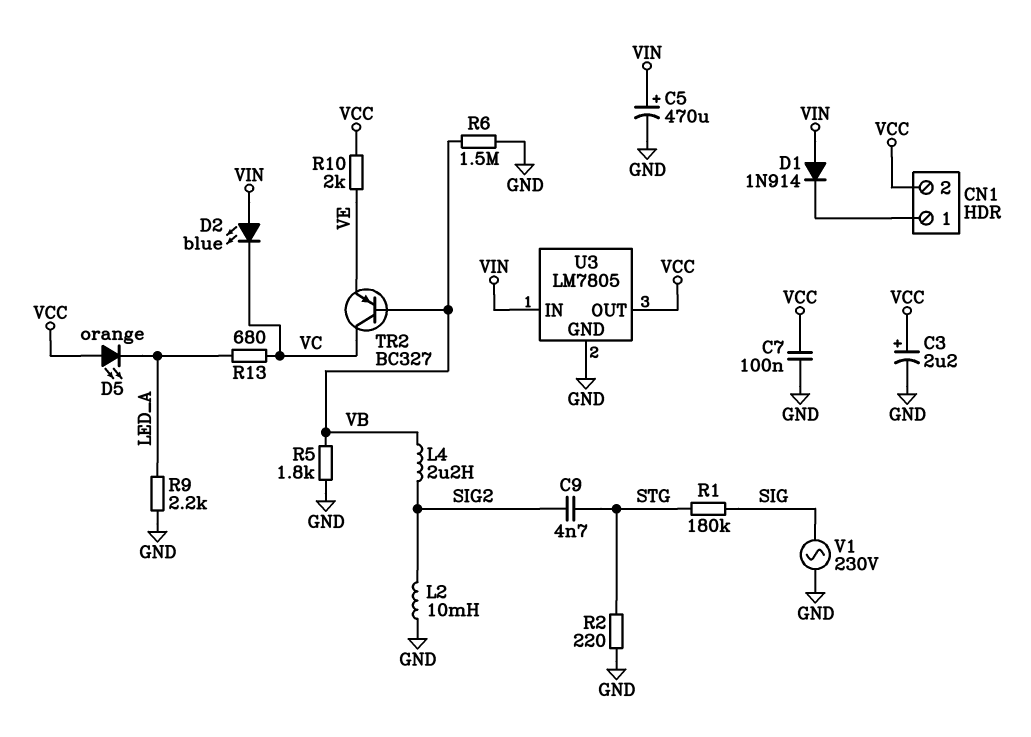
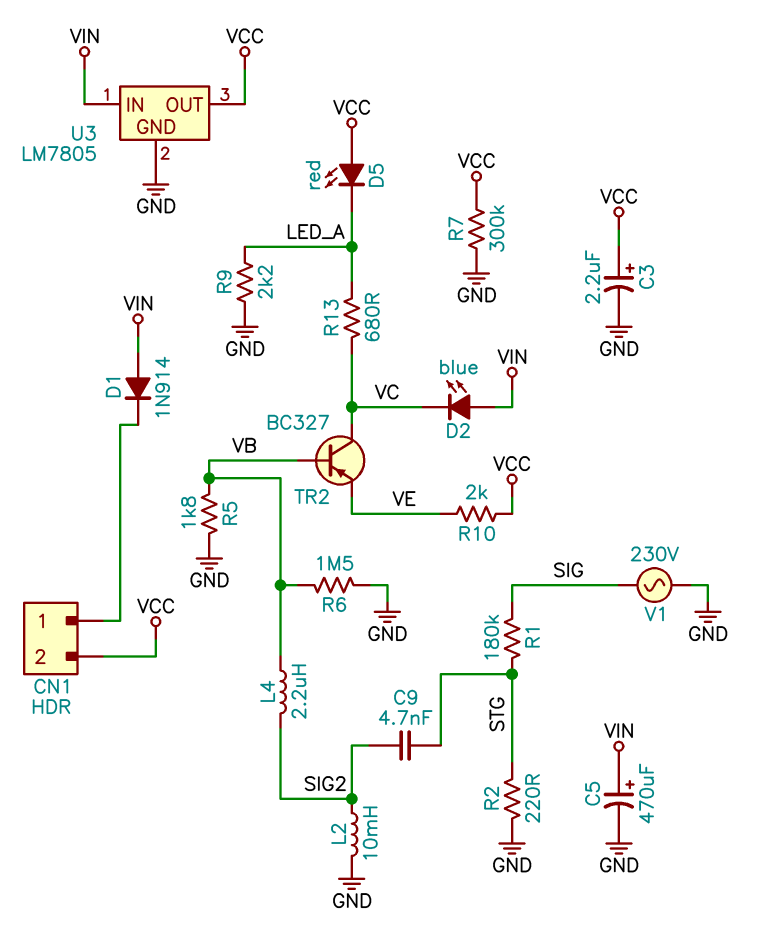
C7: 100nF (GND, VCC) -> none
D5: LED orange (A VCC, K LED_A) -> LED red (A VCC, K LED_A)
R7: none -> 300k (GND, VCC)

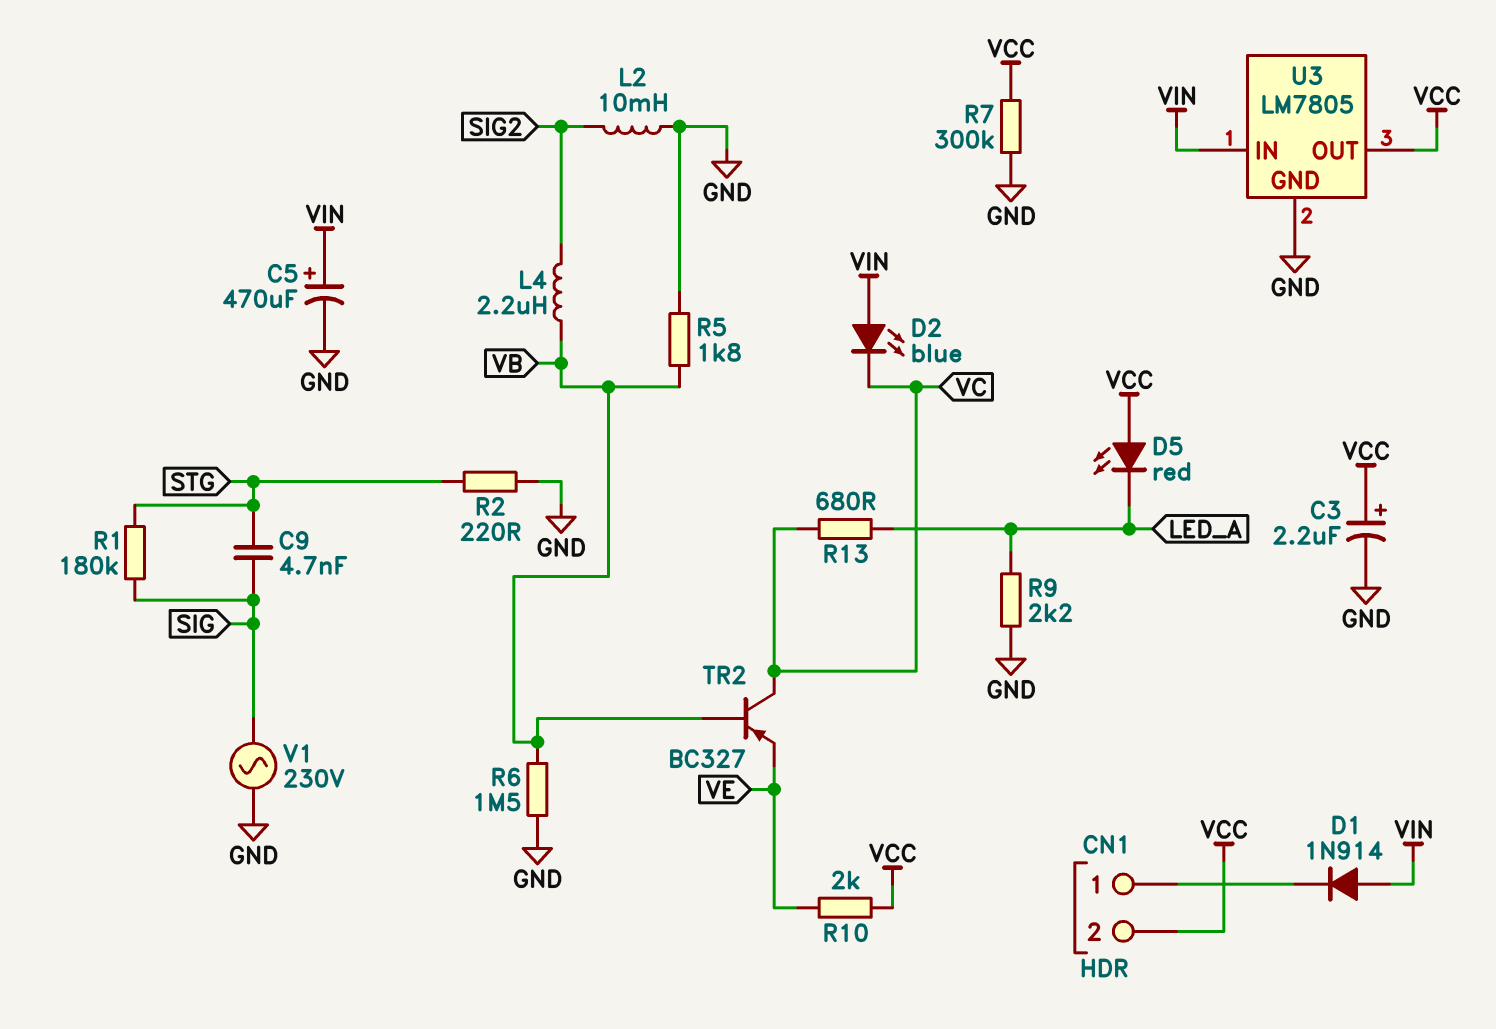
C9: 4.7nF (SIG2, STG) -> 4.7nF (SIG, STG)

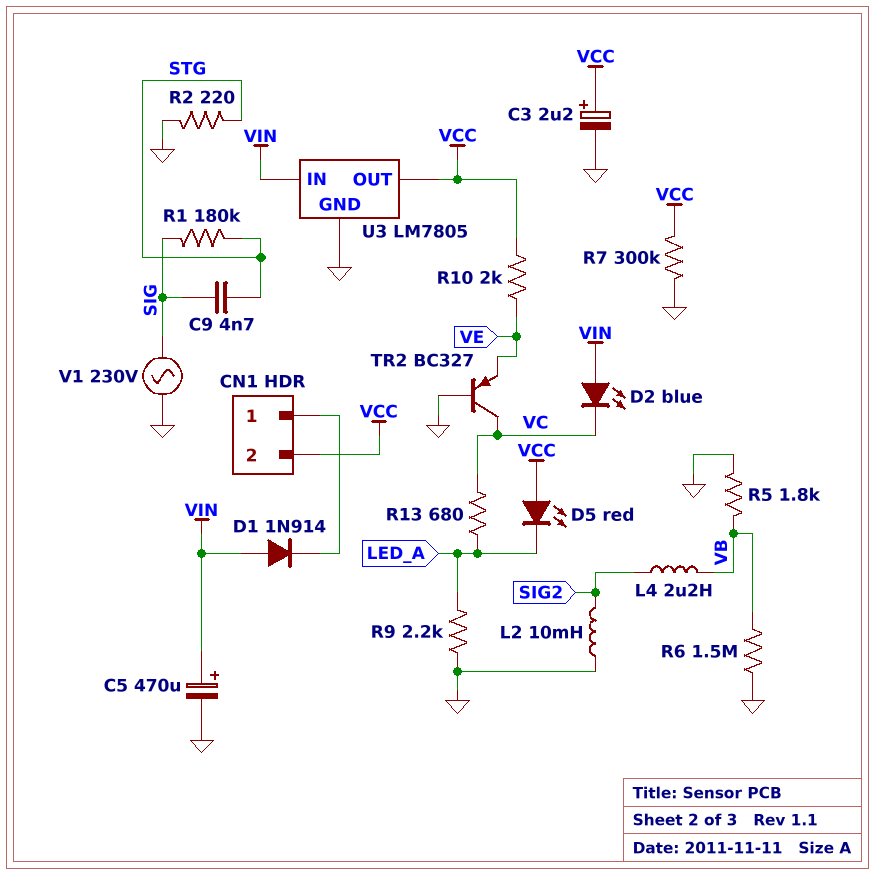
TR2: PNP BC327 (B VB, C VC, E VE) -> PNP BC327 (B GND, C VC, E VE)

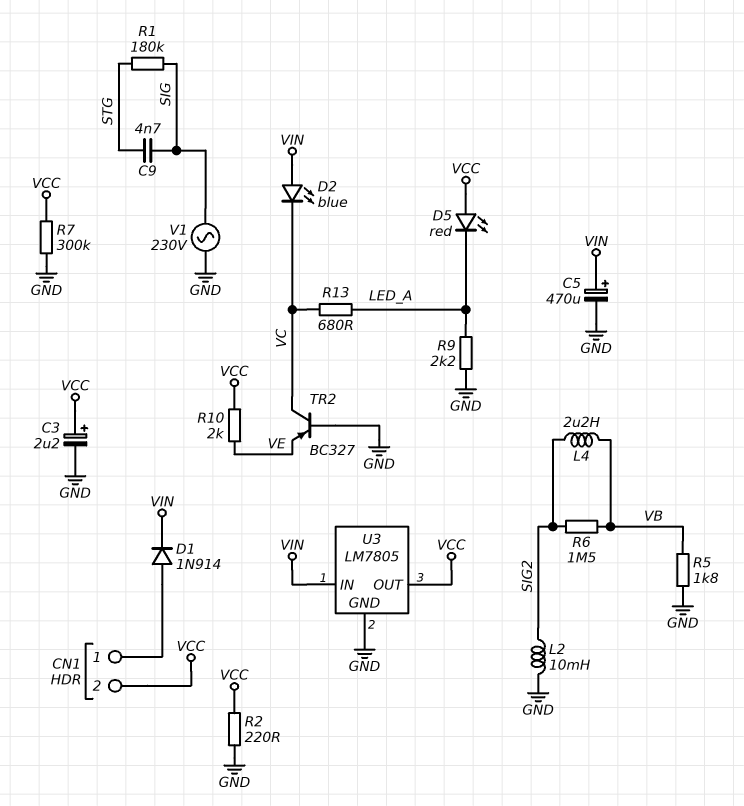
D1: diode 1N914 (A VIN, K CN1/1) -> diode 1N914 (A CN1/1, K VIN)
R2: 220 (GND, STG) -> 220 (GND, VCC)
R6: 1.5M (GND, VB) -> 1.5M (SIG2, VB)

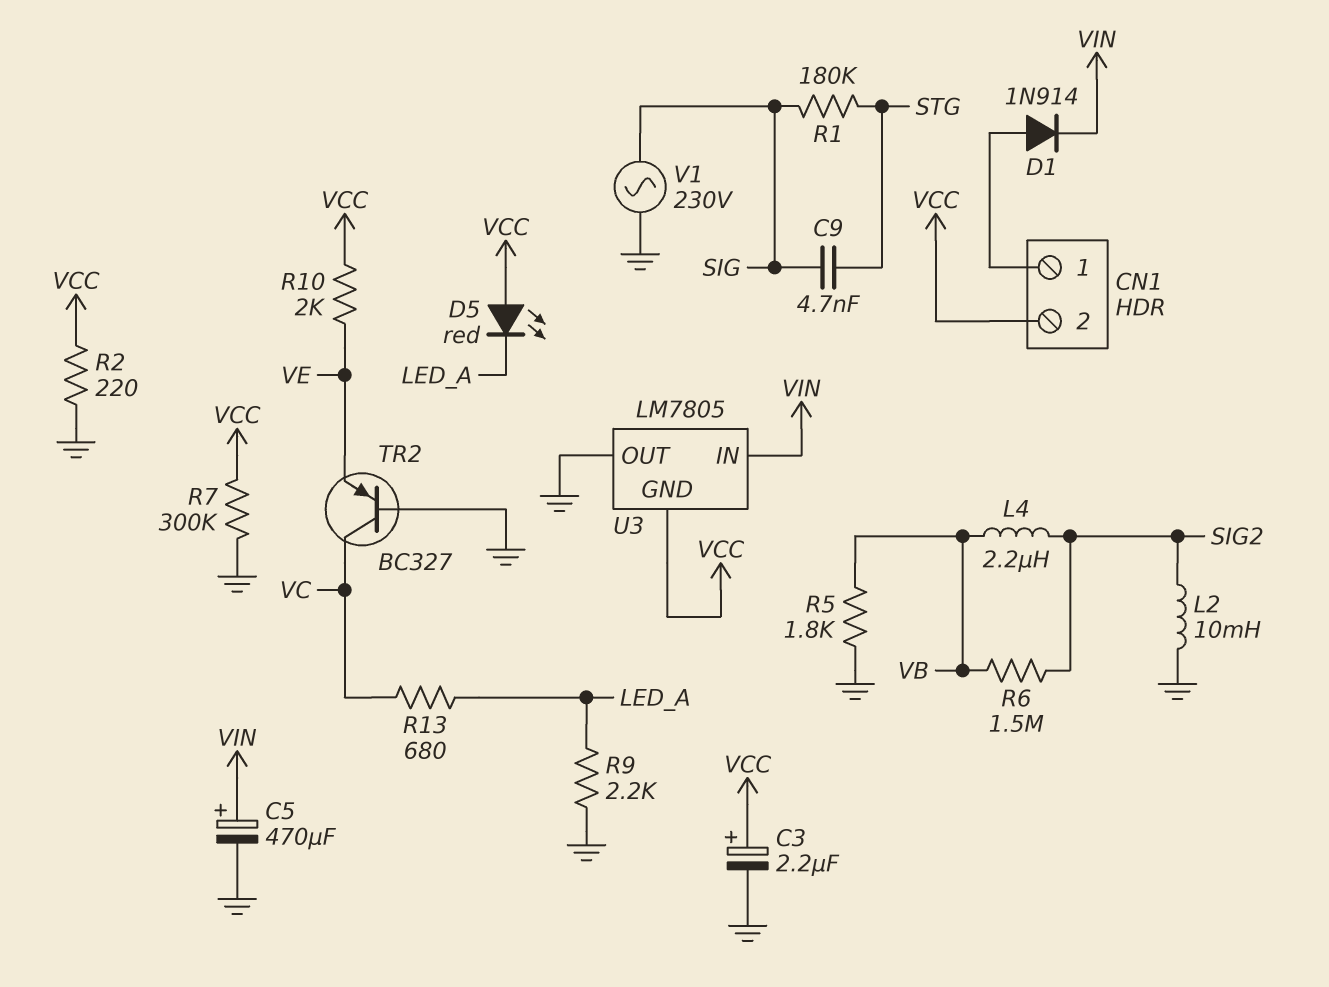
D2: LED blue (A VIN, K VC) -> none
U3 pin GND: GND -> VCC
U3 pin OUT: VCC -> GND

